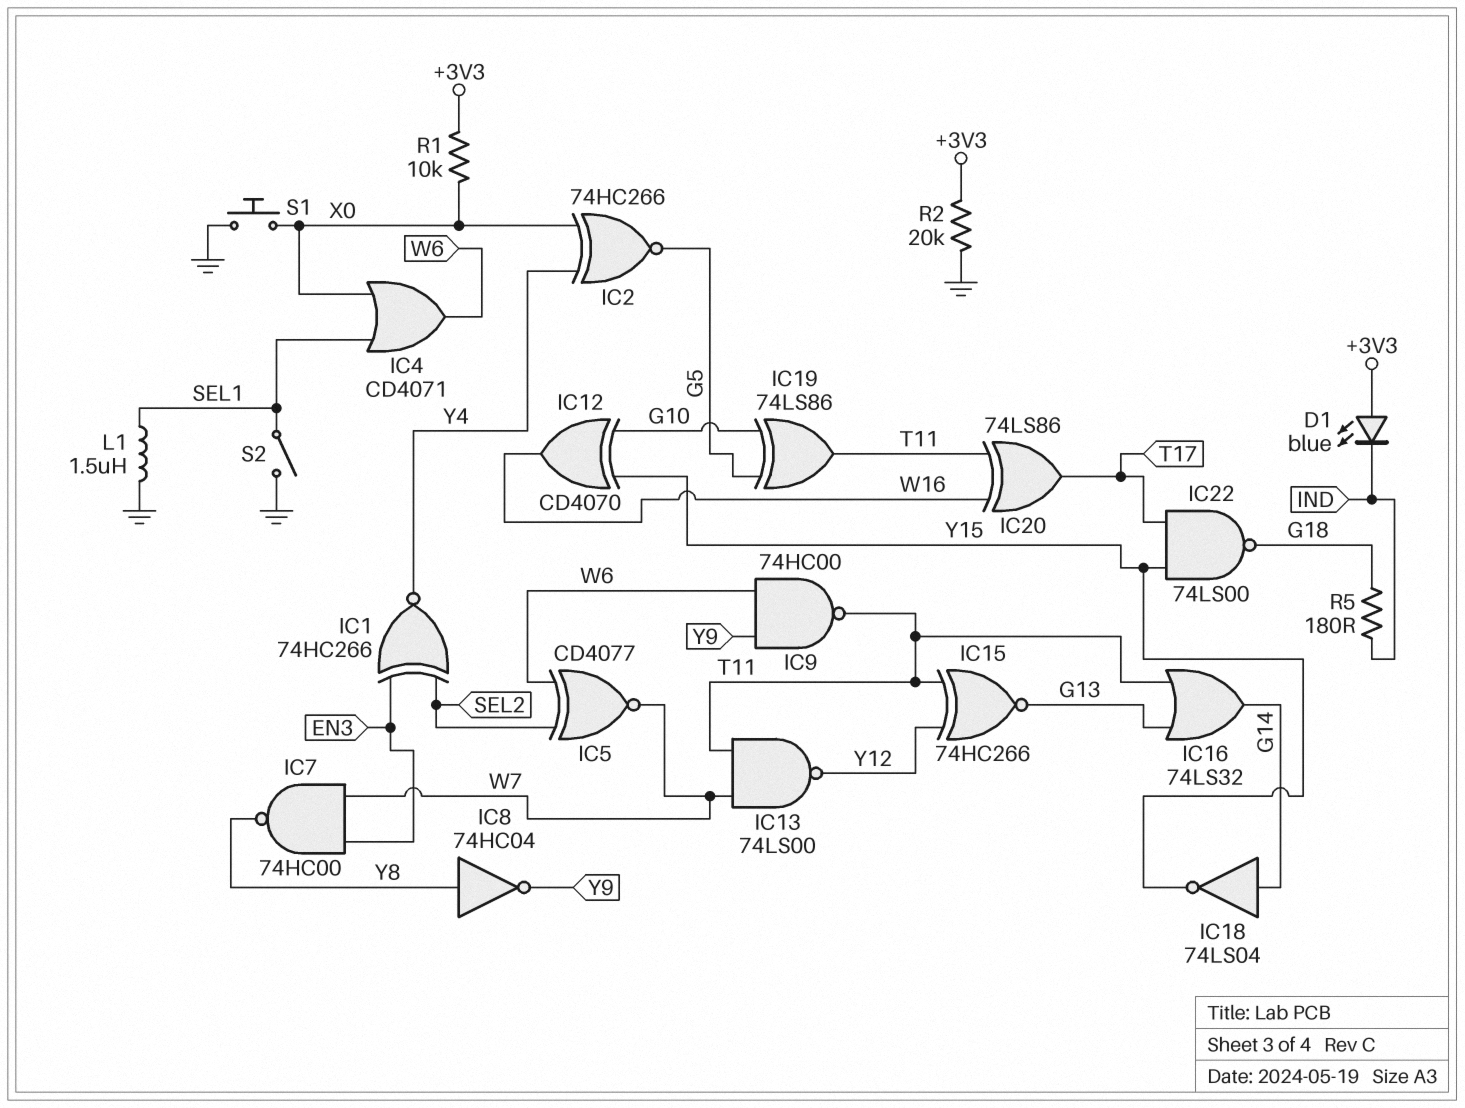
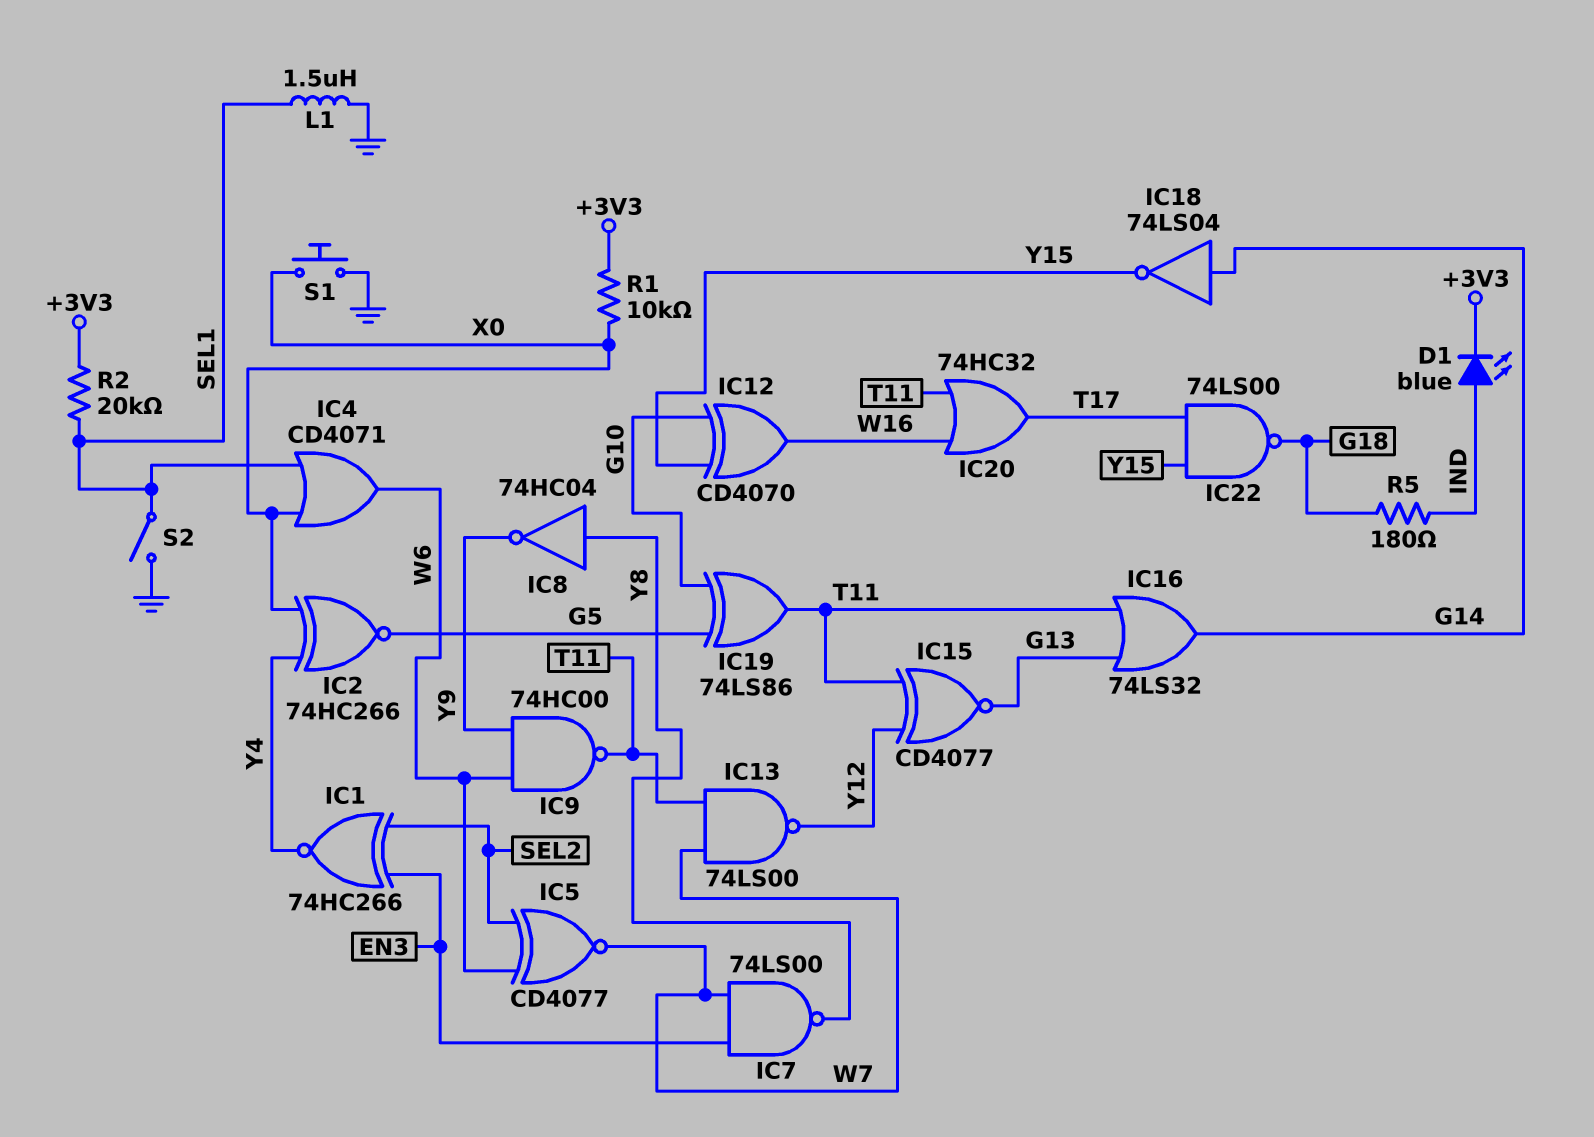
D1: LED blue (A +3V3, K IND) -> LED blue (A IND, K +3V3)
IC7: NAND 74HC00 (in EN3, in W7, out Y8) -> NAND 74LS00 (in EN3, in W7, out Y8)
IC15: XNOR 74HC266 (in T11, in Y12, out G13) -> XNOR CD4077 (in T11, in Y12, out G13)
IC20: XOR 74LS86 (in T11, in W16, out T17) -> OR 74HC32 (in T11, in W16, out T17)
R2: 20k (+3V3, GND) -> 20k (+3V3, SEL1)

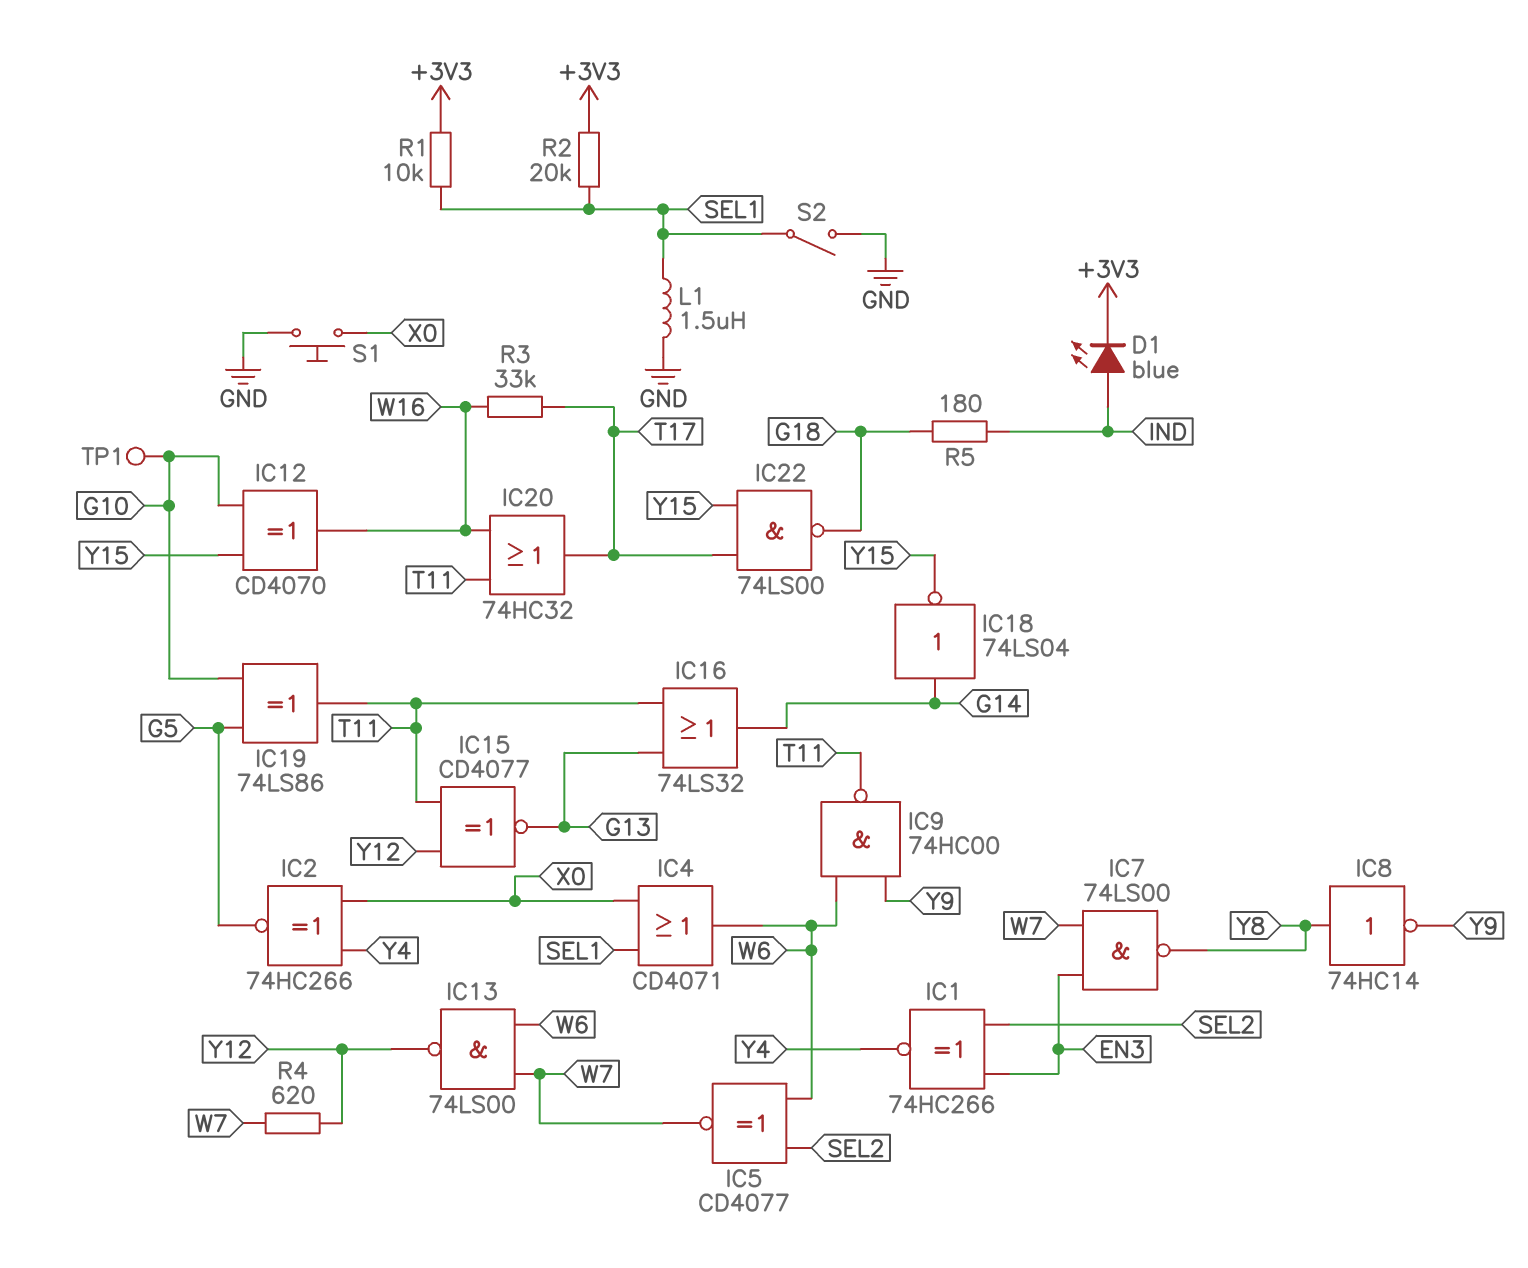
IC8: NOT 74HC04 (in Y8, out Y9) -> NOT 74HC14 (in Y8, out Y9)
IC13: NAND 74LS00 (in T11, in W7, out Y12) -> NAND 74LS00 (in W6, in W7, out Y12)
R1: 10k (+3V3, X0) -> 10k (+3V3, SEL1)
R3: none -> 33k (T17, W16)
R4: none -> 620 (W7, Y12)
TP1: none -> test point (G10)

